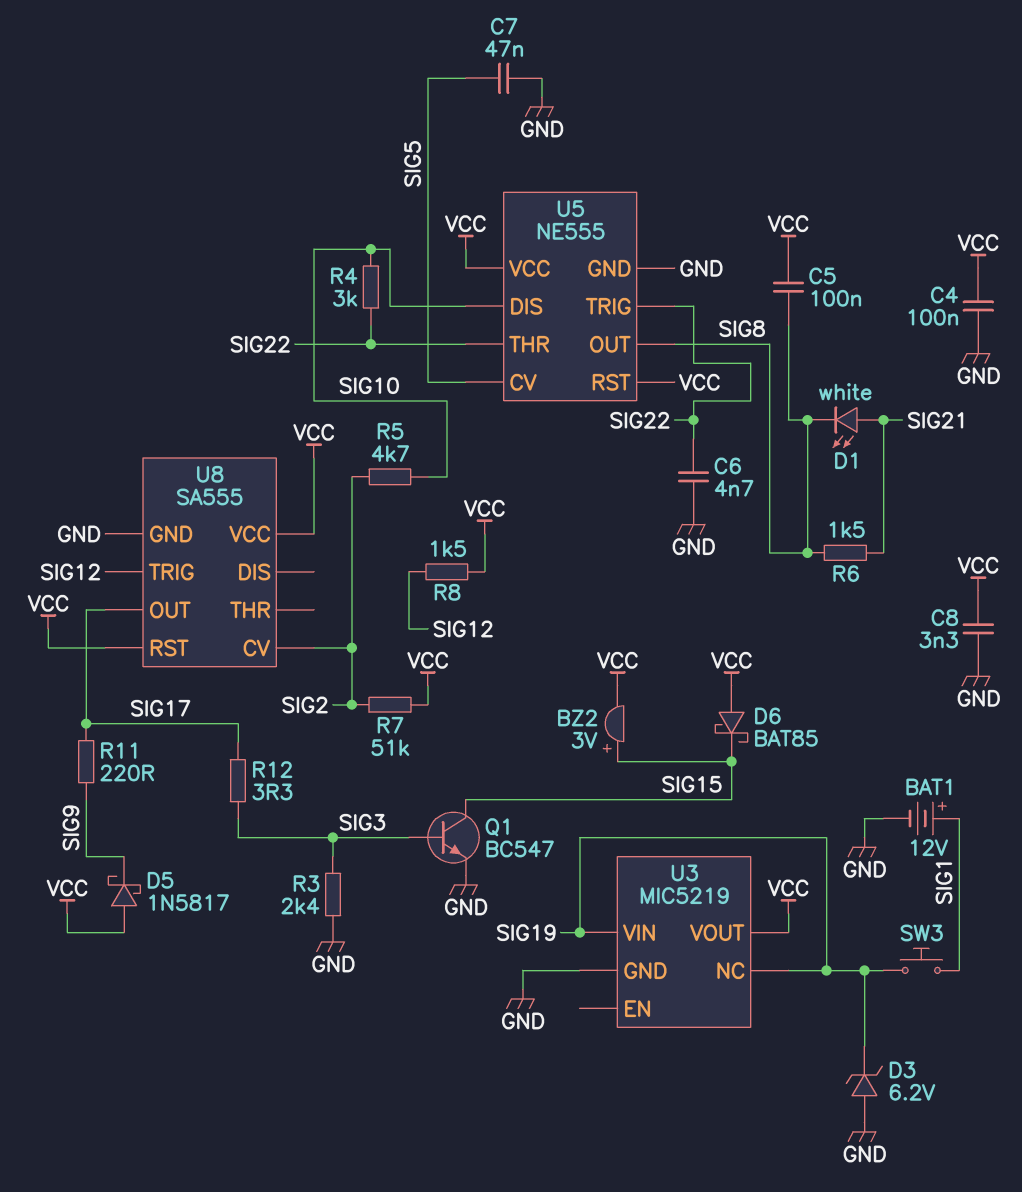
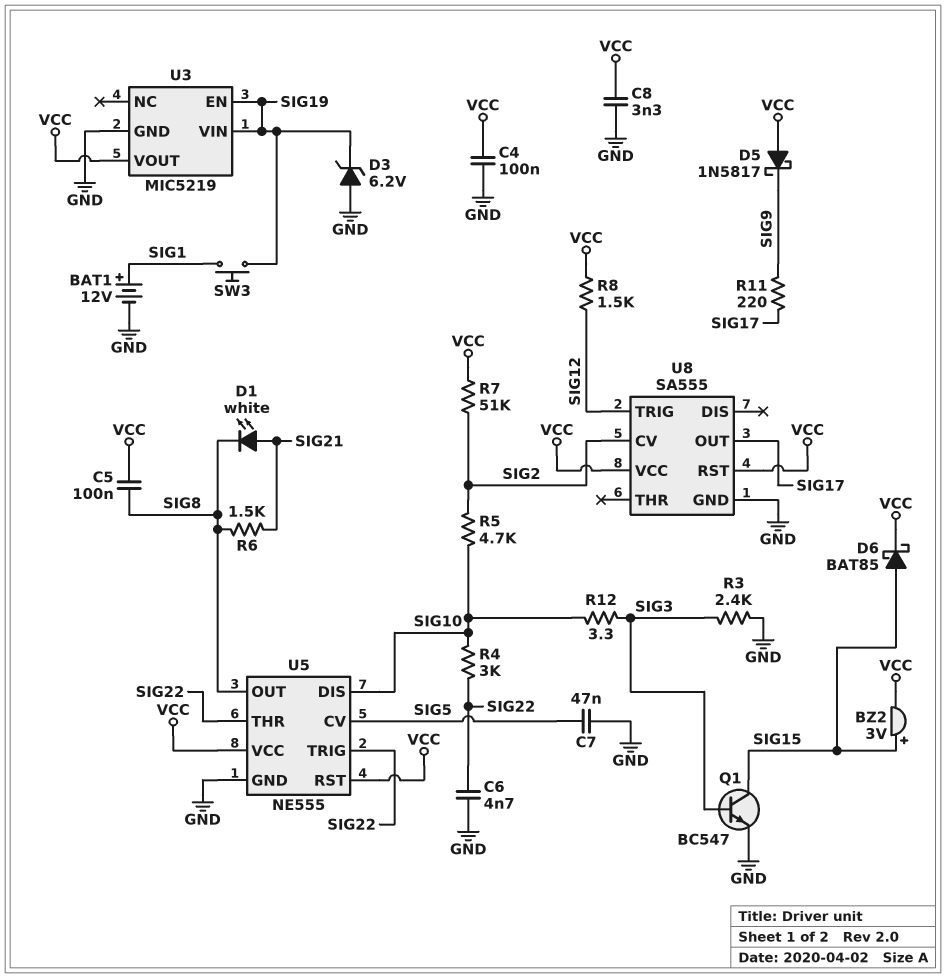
D6: schottky BAT85 (A VCC, K SIG15) -> schottky BAT85 (A SIG15, K VCC)
R12: 3.3 (SIG3, SIG17) -> 3.3 (SIG3, SIG10)
U3 pin EN: none -> SIG19
U3 pin NC: SIG19 -> none

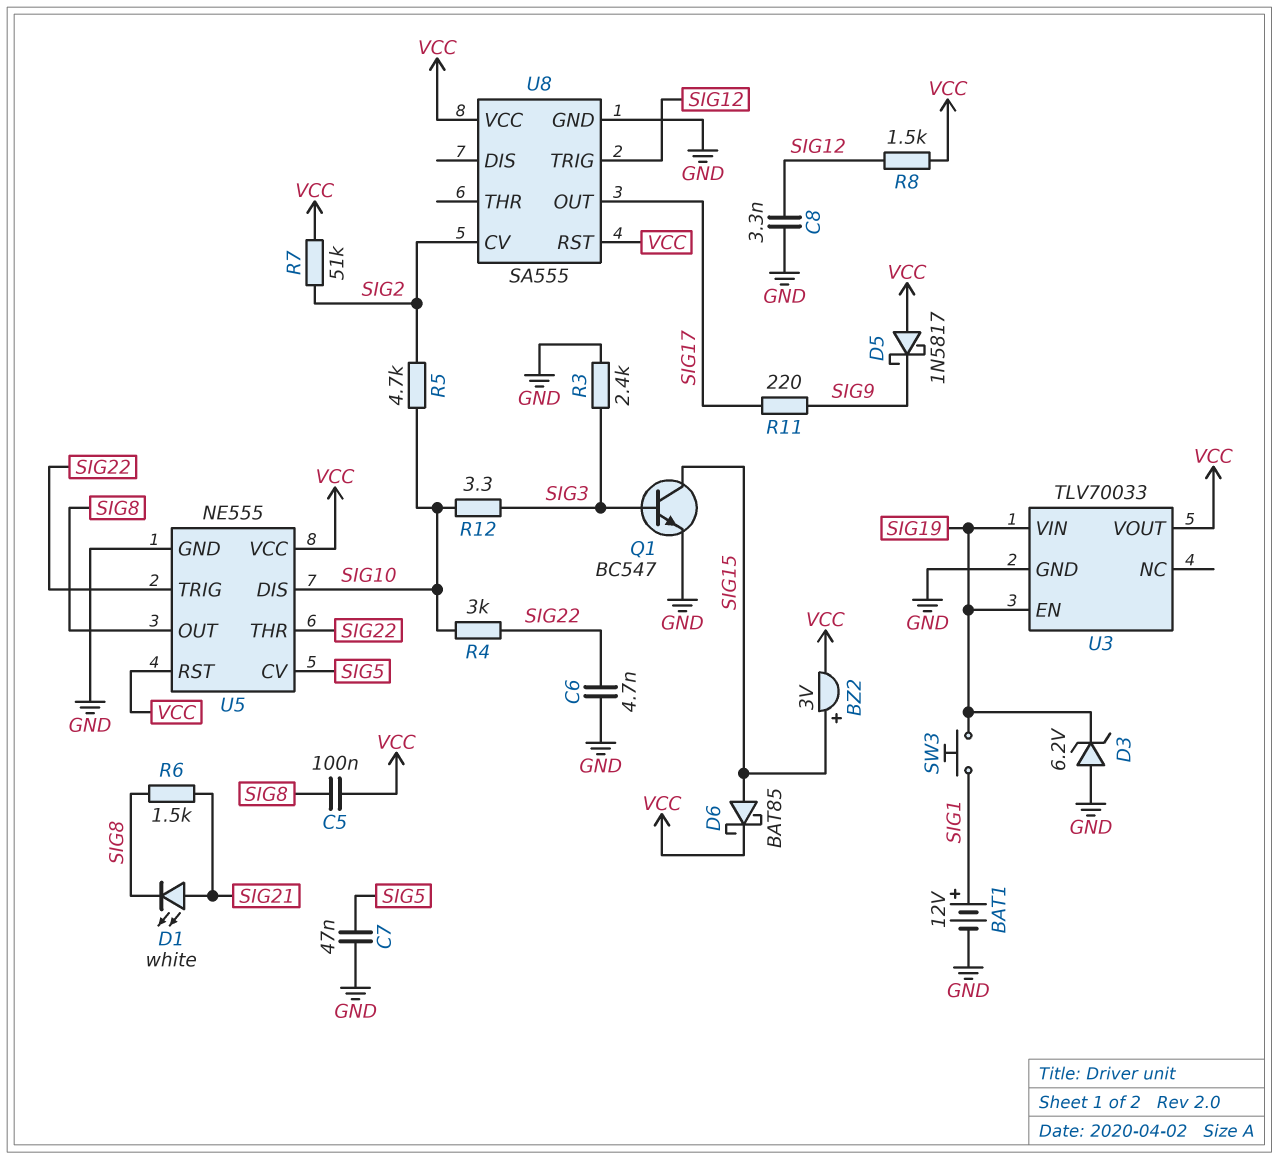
C4: 100nF (GND, VCC) -> none
C8: 3.3nF (GND, VCC) -> 3.3nF (GND, SIG12)
U3: MIC5219 -> TLV70033

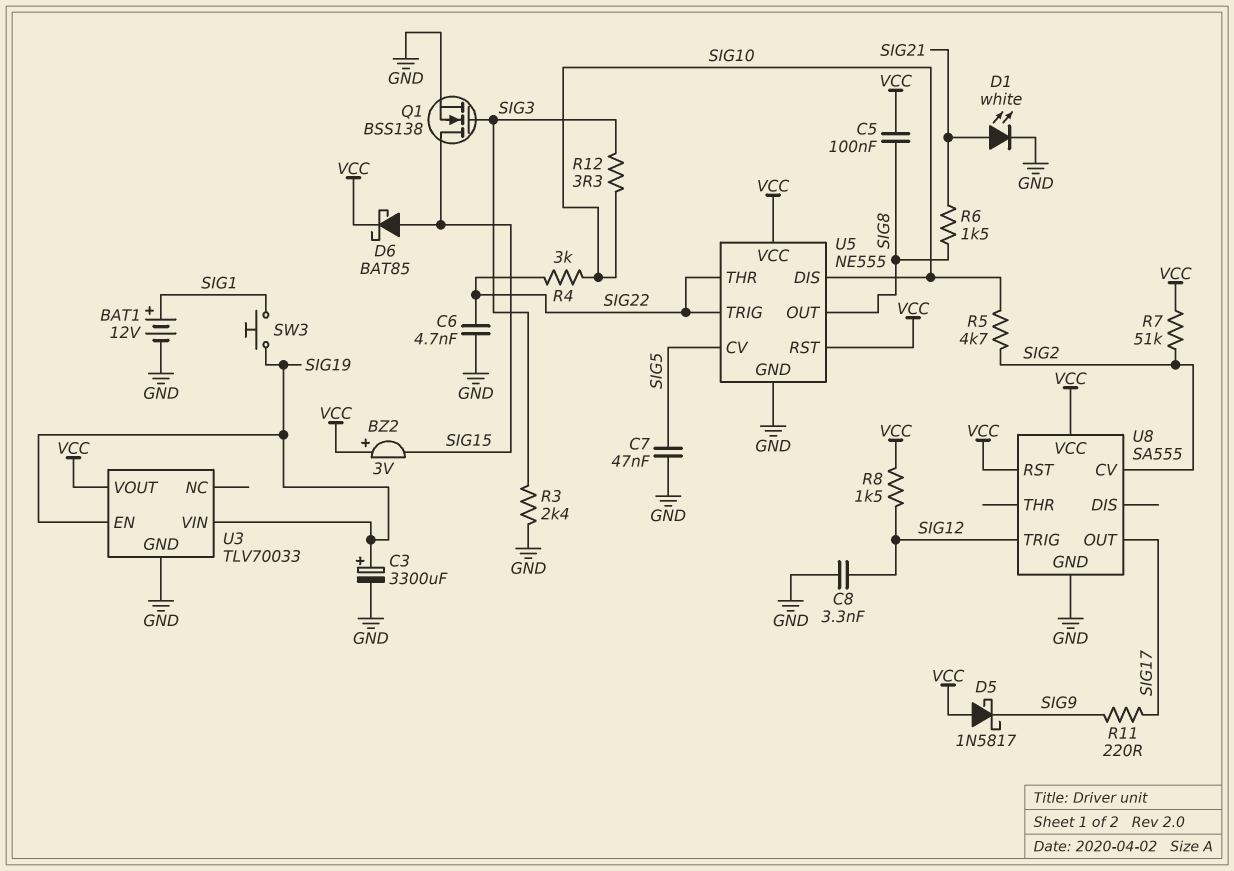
BZ2: buzzer 3V (plus SIG15, minus VCC) -> buzzer 3V (plus VCC, minus SIG15)
C3: none -> 3300uF (plus SIG19, minus GND)
D1: LED white (A SIG21, K SIG8) -> LED white (A SIG21, K GND)
D3: zener 6.2V (A GND, K SIG19) -> none
Q1: NPN BC547 (B SIG3, C SIG15, E GND) -> NMOS BSS138 (G SIG3, D SIG15, S GND)

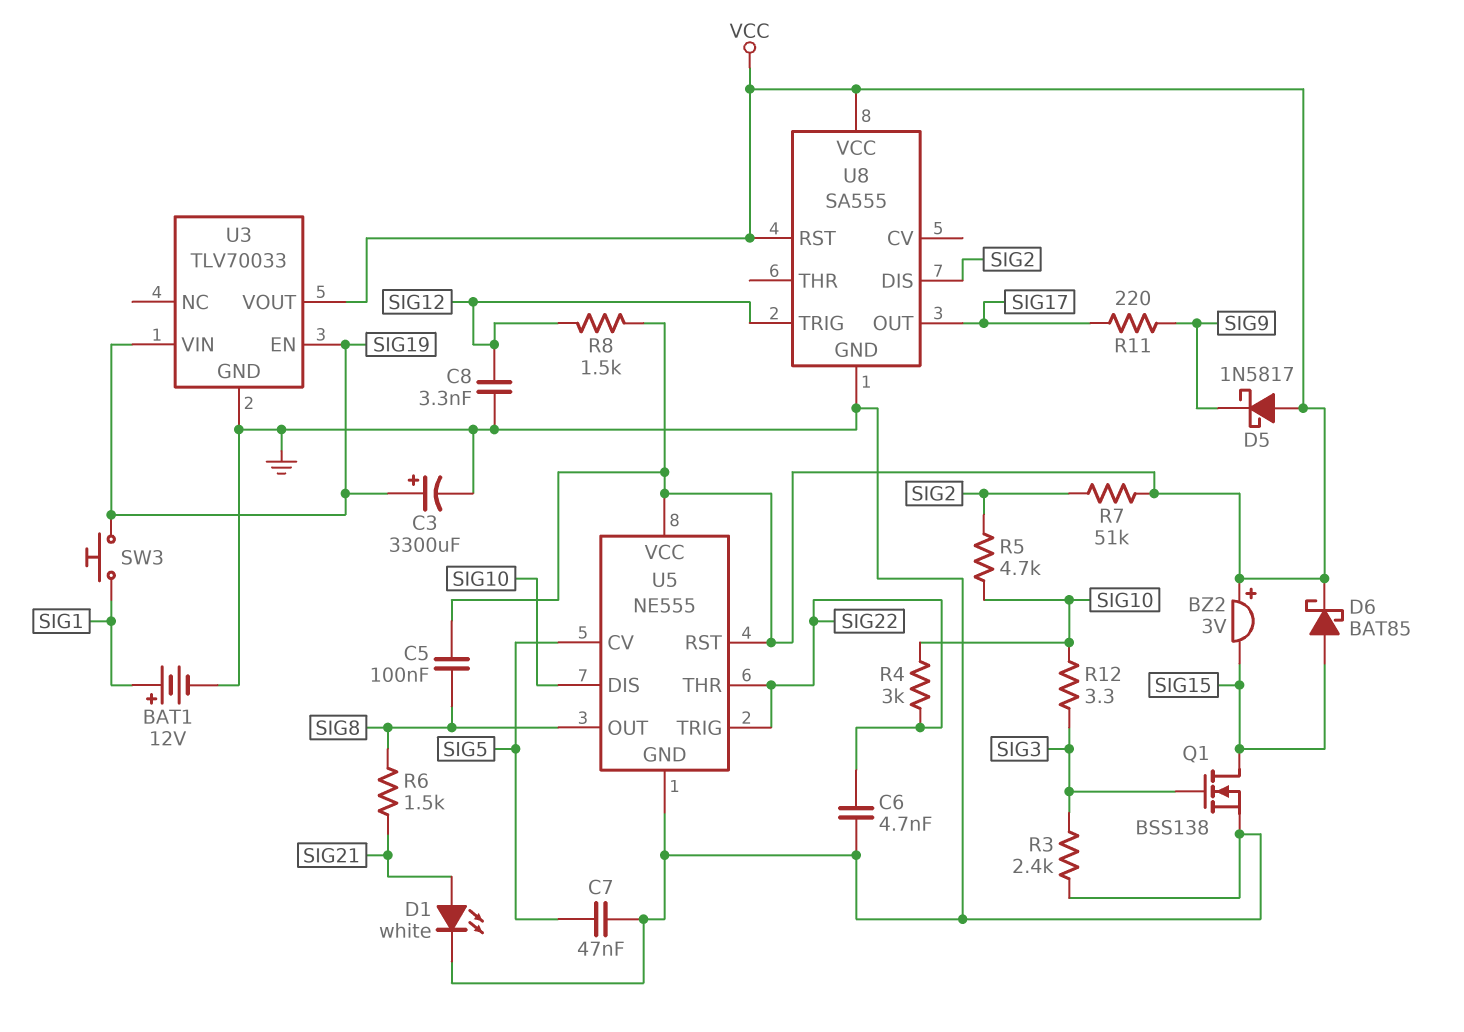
U8 pin CV: SIG2 -> none
U8 pin DIS: none -> SIG2

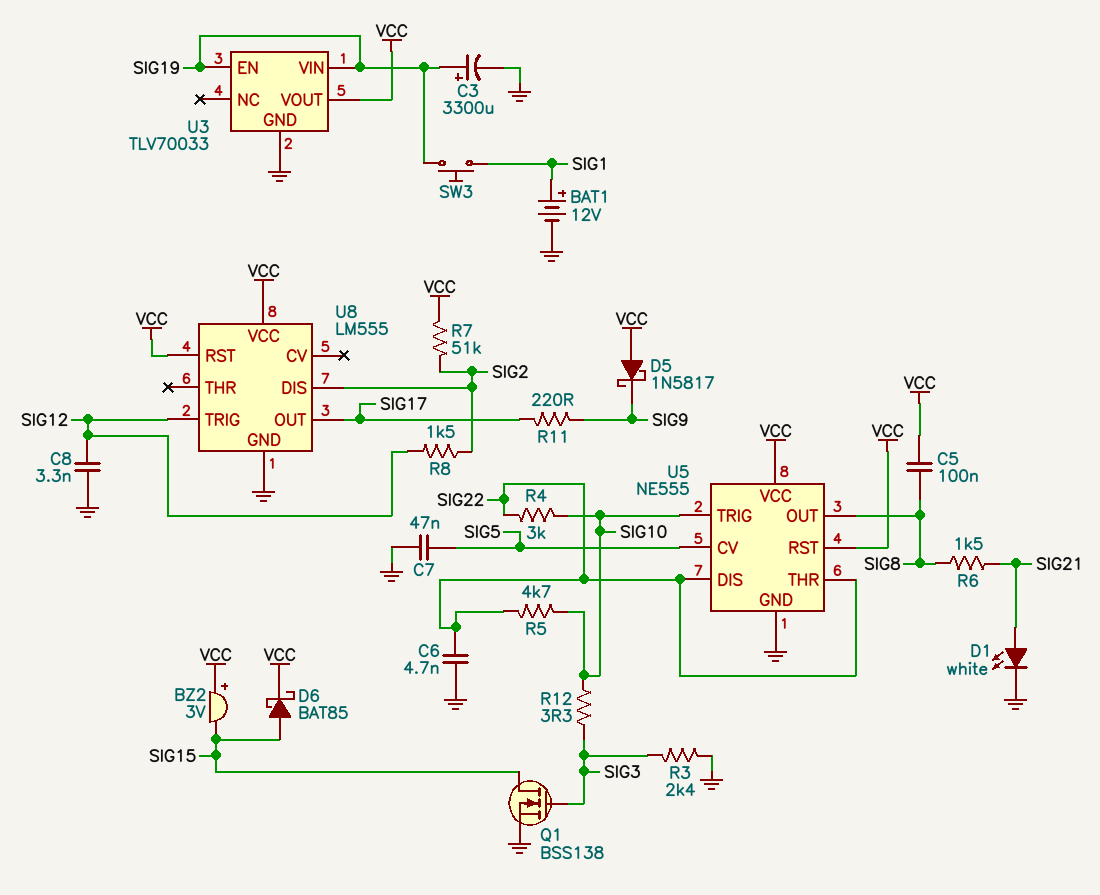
R5: 4.7k (SIG2, SIG10) -> 4.7k (SIG10, SIG22)
R8: 1.5k (SIG12, VCC) -> 1.5k (SIG2, SIG12)
U5 pin DIS: SIG10 -> SIG22
U5 pin TRIG: SIG22 -> SIG10
U8: SA555 -> LM555

